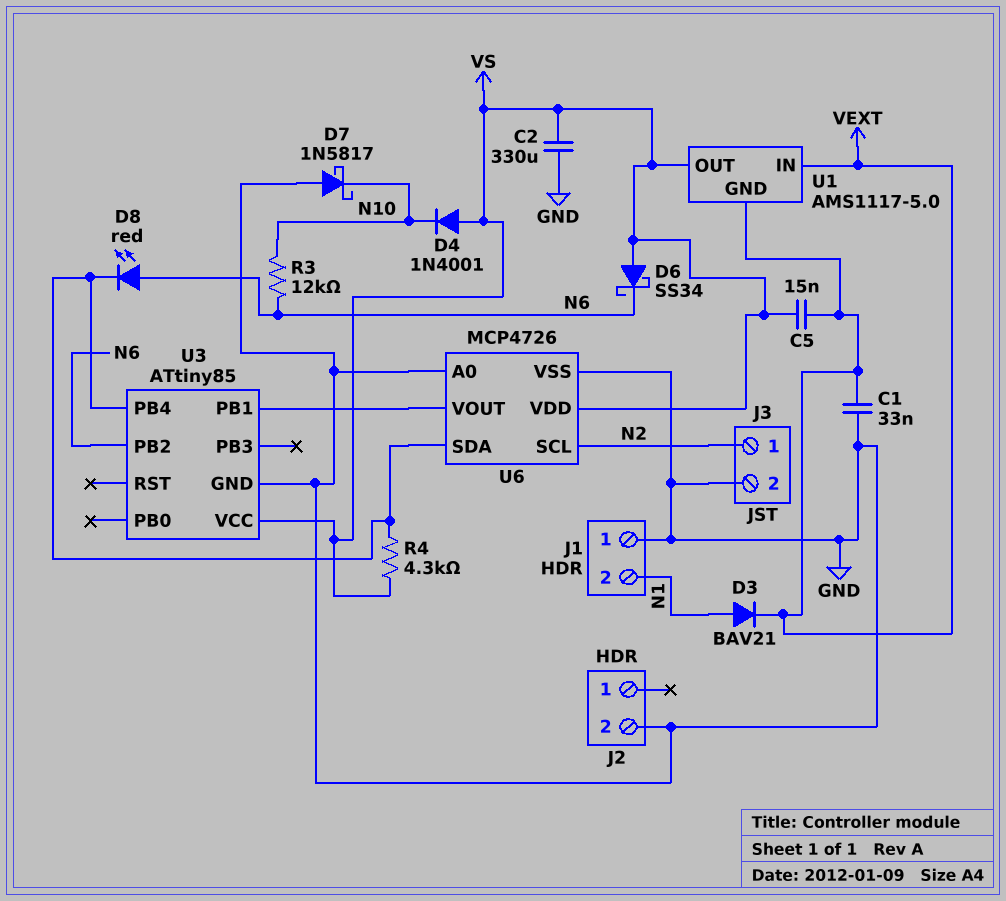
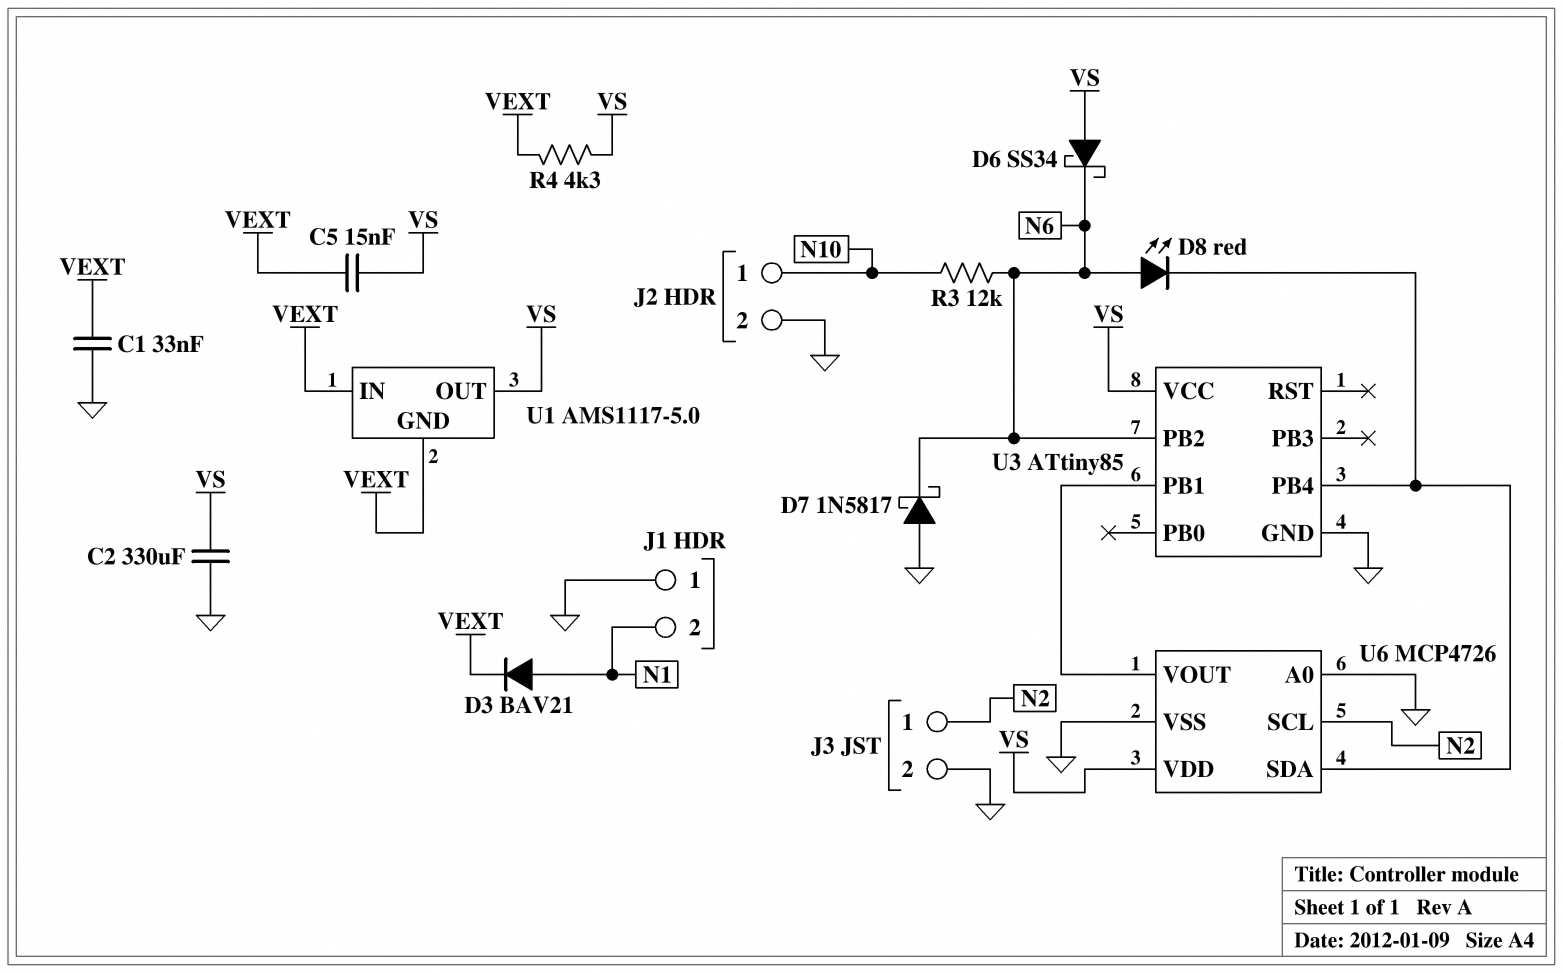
D4: diode 1N4001 (A VS, K N10) -> none
D7: schottky 1N5817 (A GND, K N10) -> schottky 1N5817 (A GND, K N6)
J2 pin 1: none -> N10
R4: 4.3k (U3/PB4, VS) -> 4.3k (VEXT, VS)

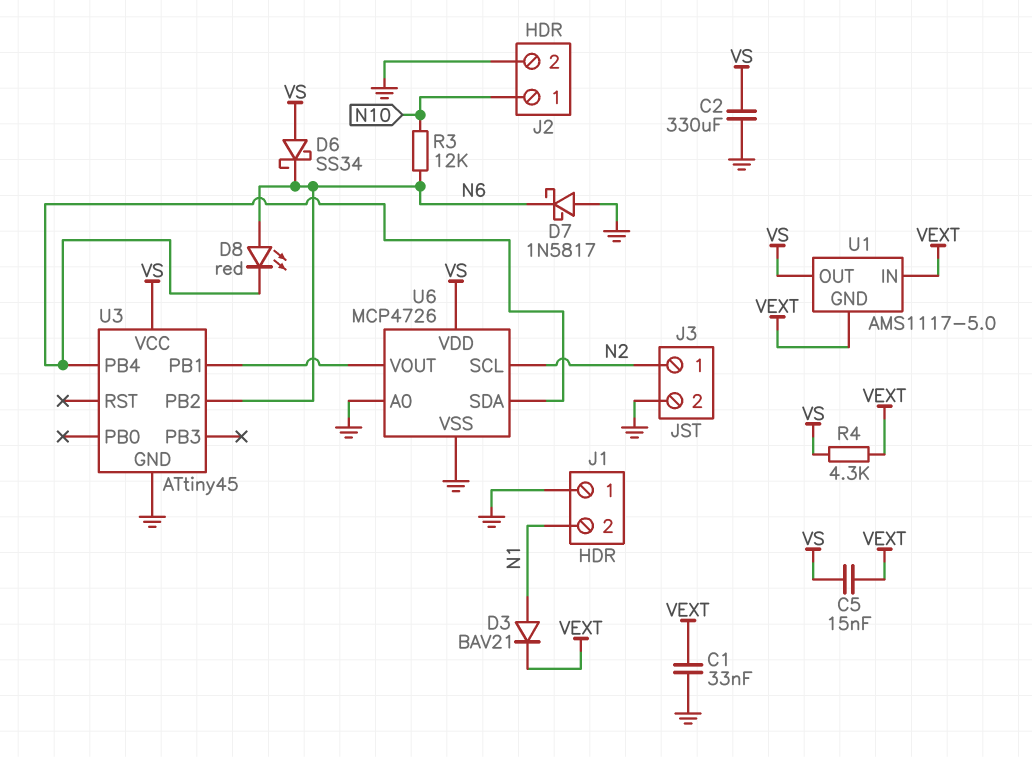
U3: ATtiny85 -> ATtiny45

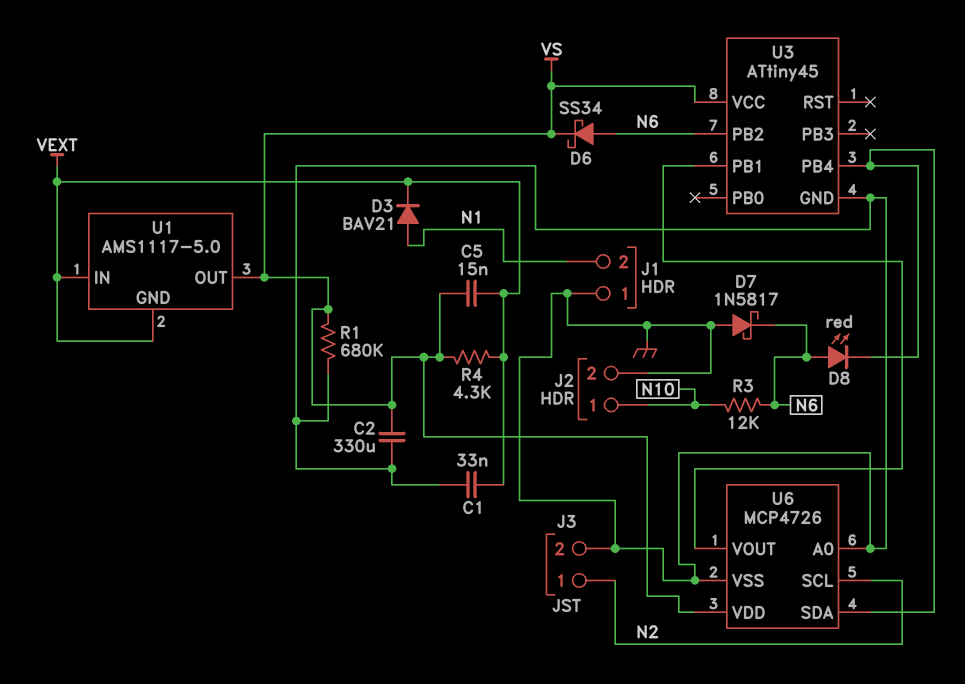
D6: schottky SS34 (A VS, K N6) -> schottky SS34 (A N6, K VS)
R1: none -> 680k (GND, VS)

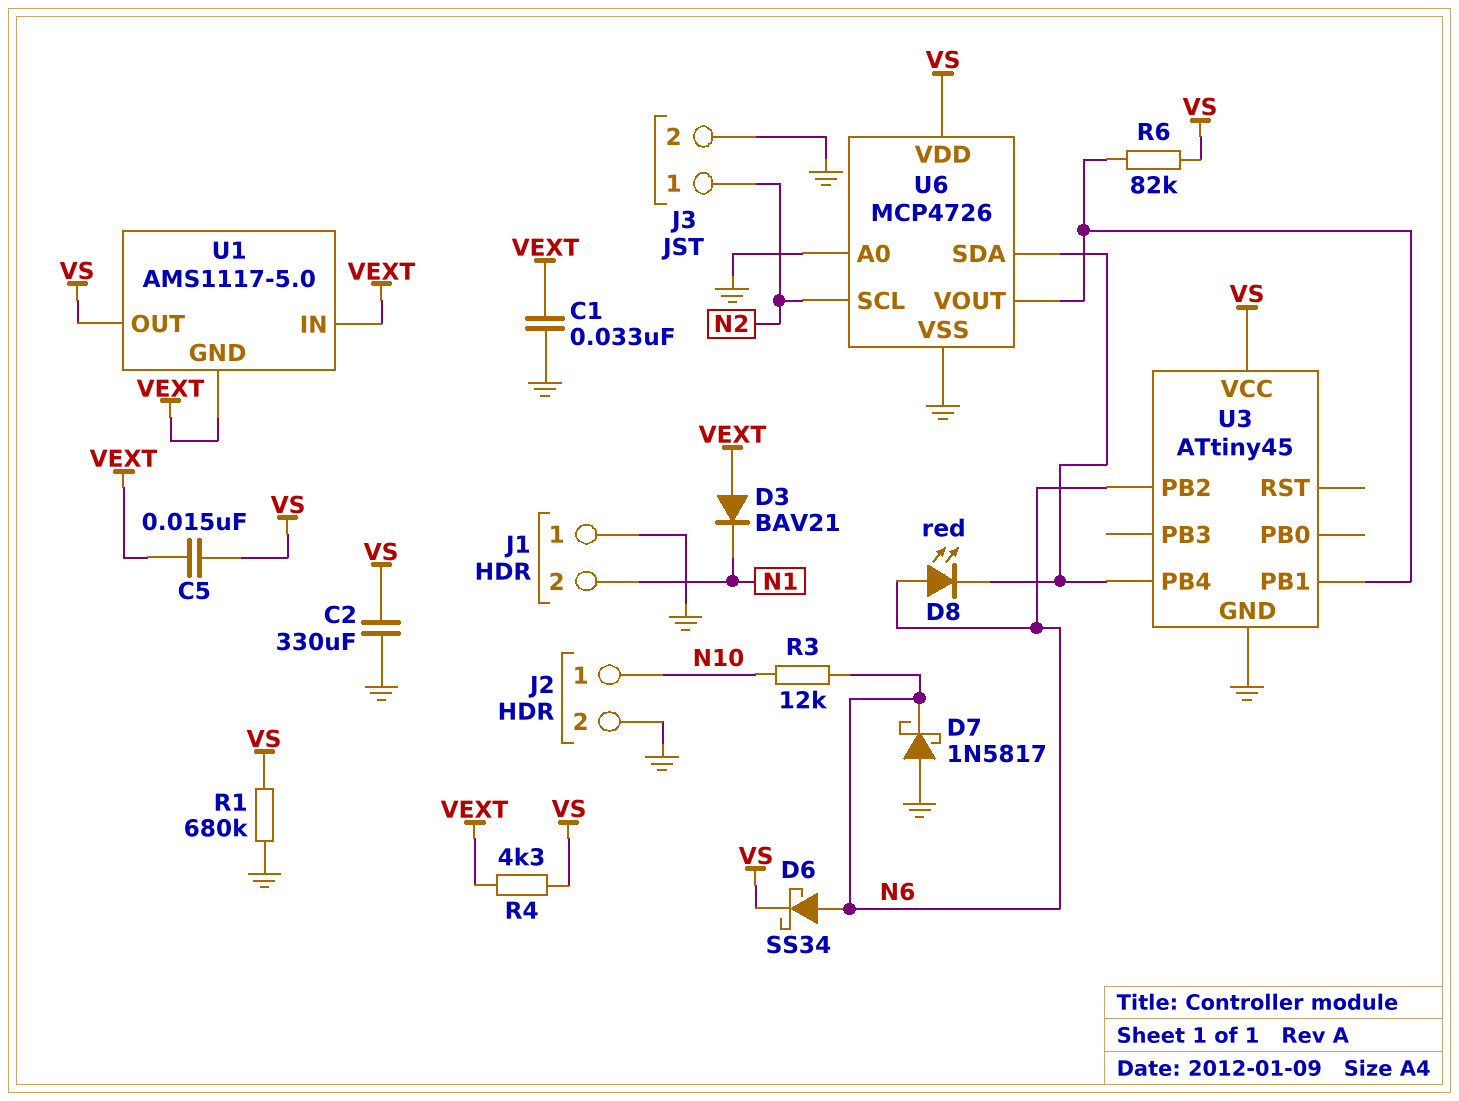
D3: diode BAV21 (A N1, K VEXT) -> diode BAV21 (A VEXT, K N1)
R6: none -> 82k (U3/PB1, VS)

